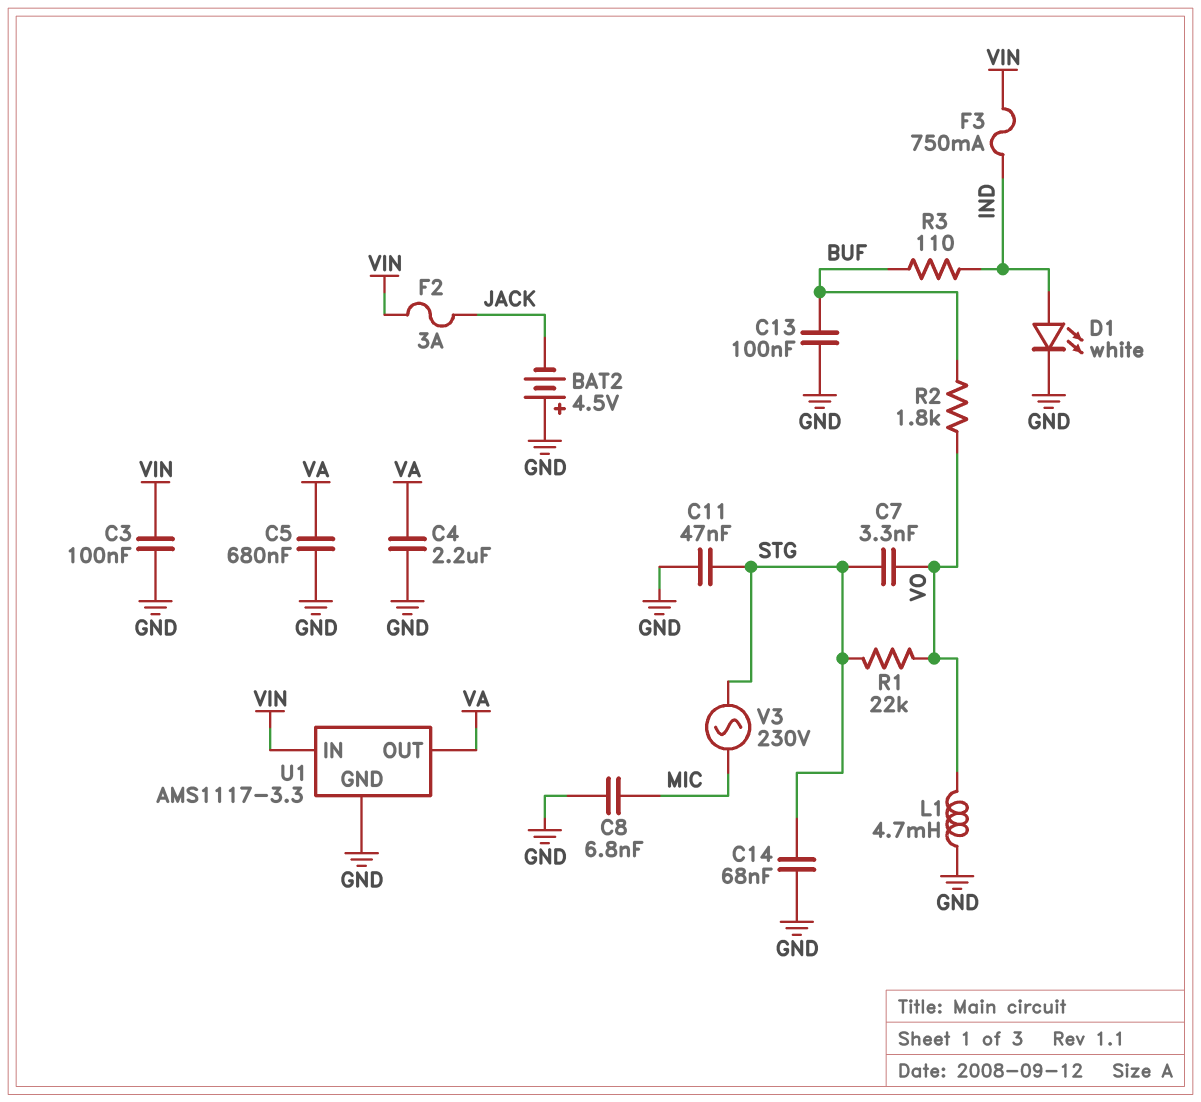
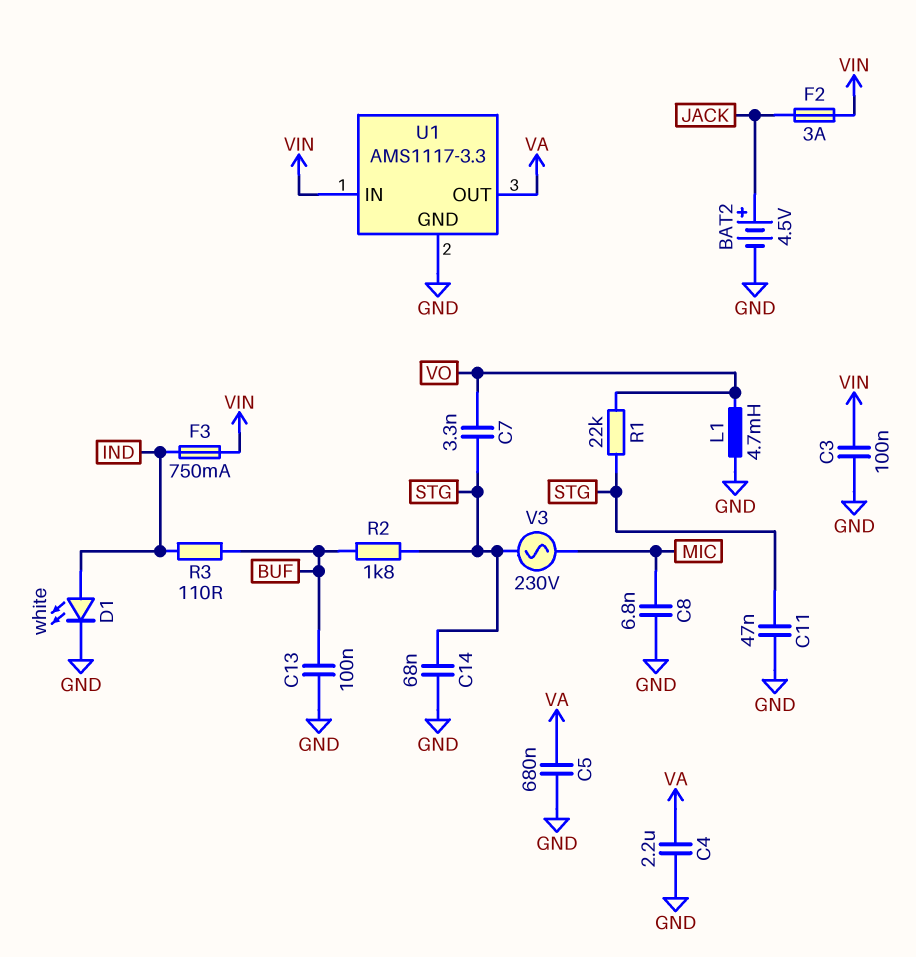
BAT2: 4.5V (plus GND, minus JACK) -> 4.5V (plus JACK, minus GND)
R2: 1.8k (BUF, VO) -> 1.8k (BUF, STG)

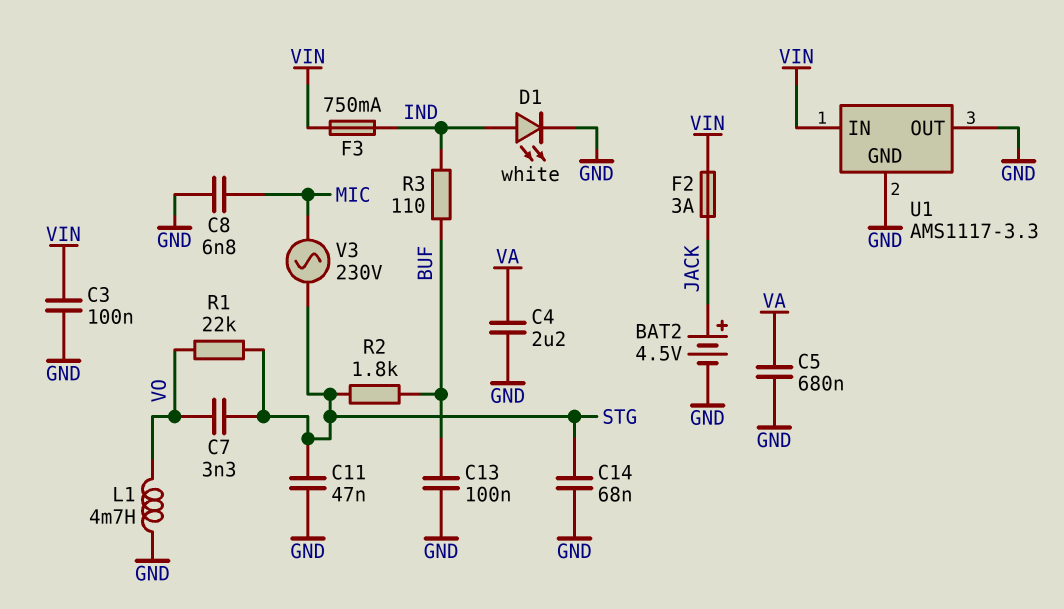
U1 pin OUT: VA -> GND

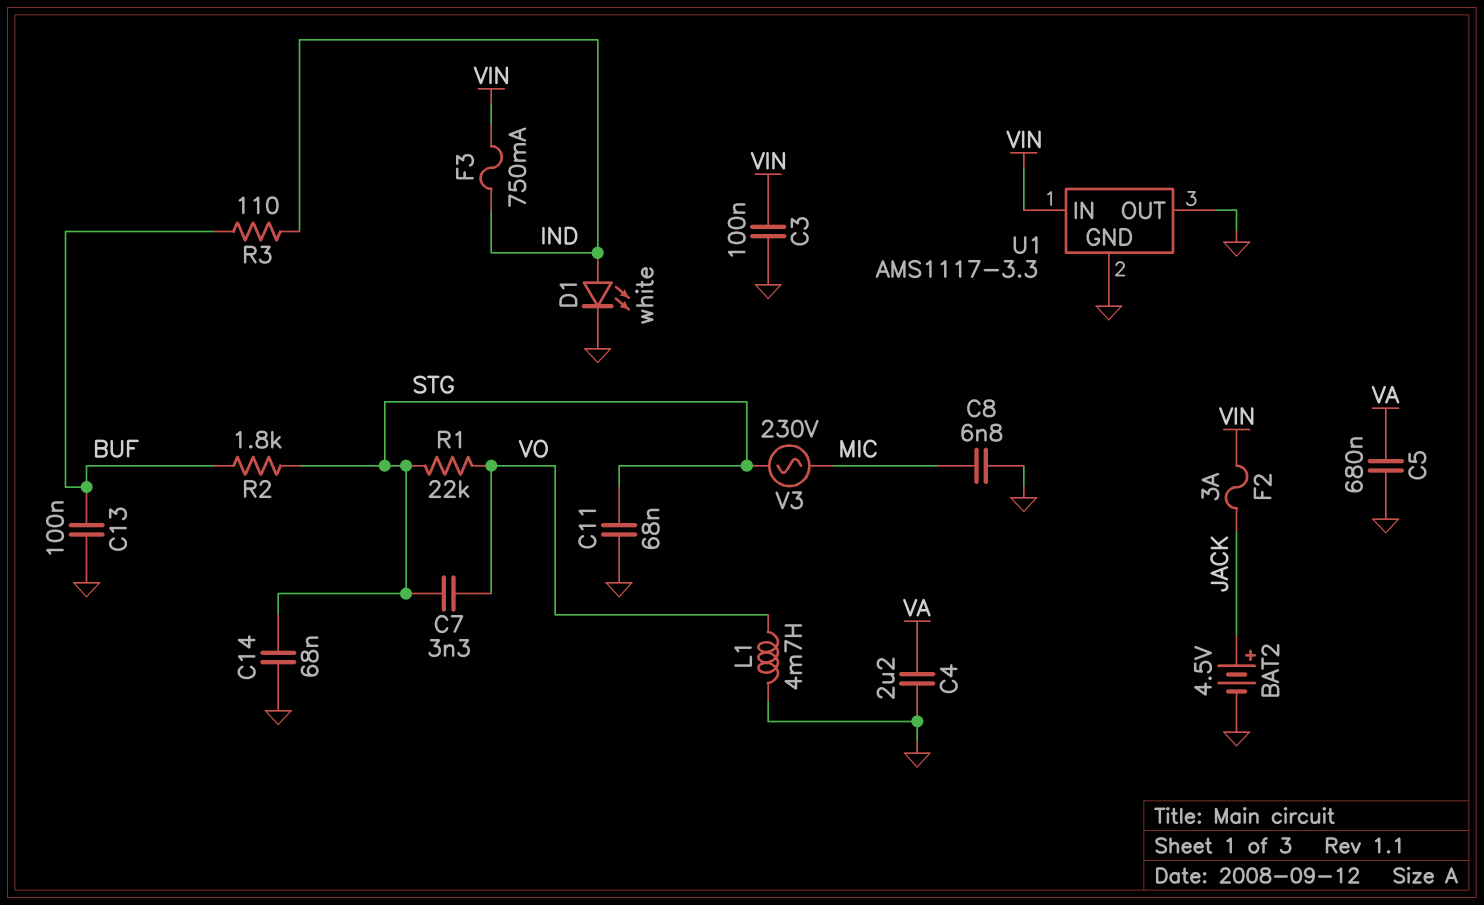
C11: 47nF (GND, STG) -> 68nF (GND, STG)

